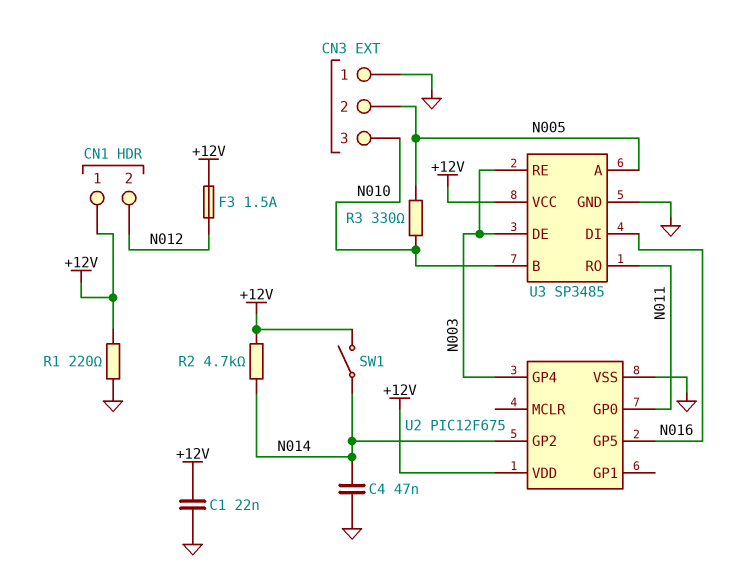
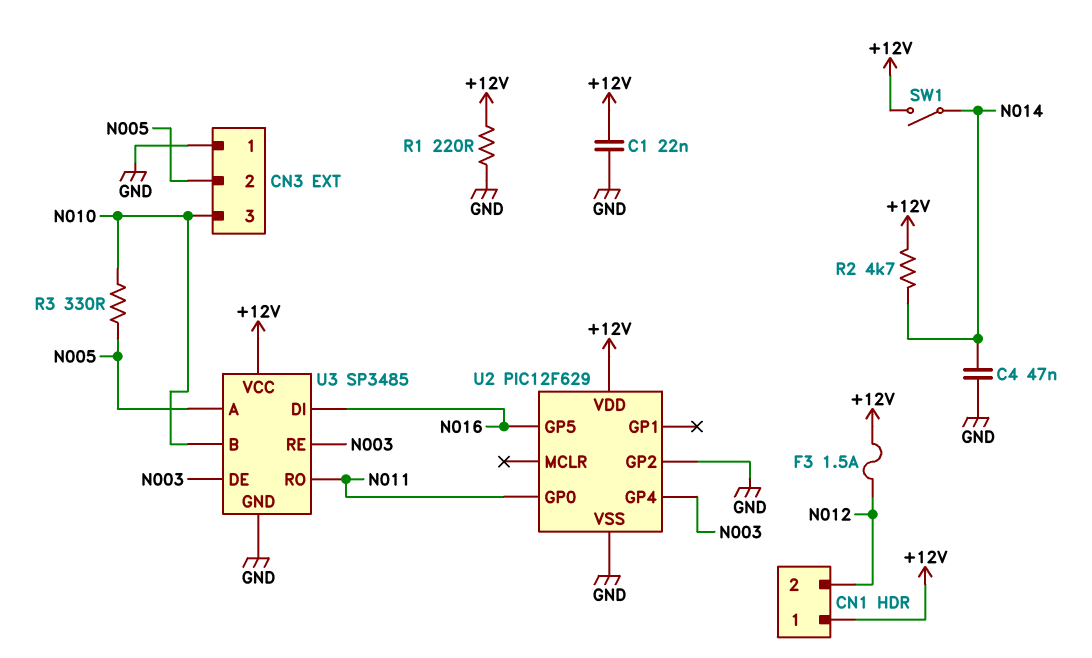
U2: PIC12F675 -> PIC12F629
U2 pin GP2: N014 -> GND

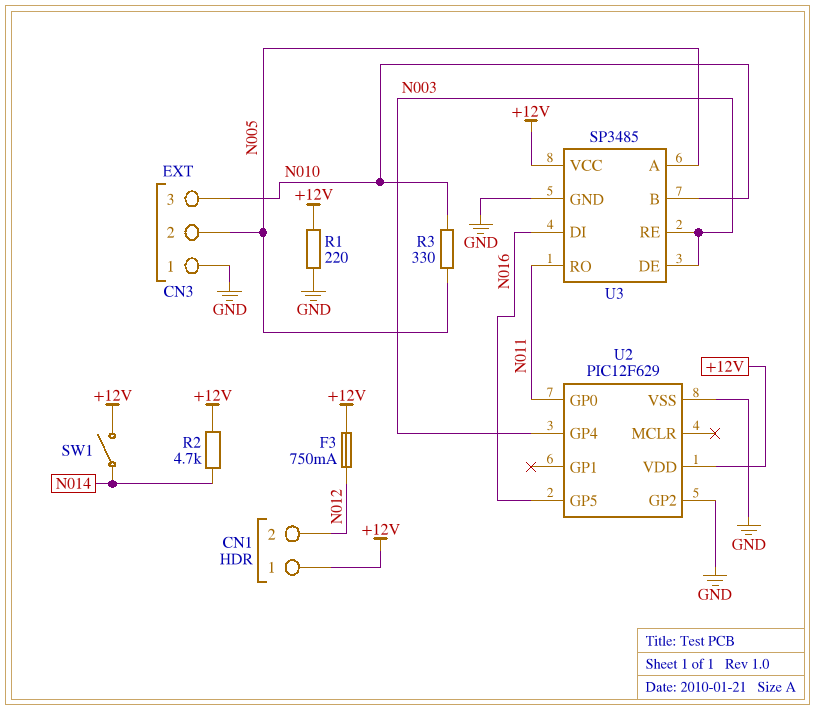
C1: 22nF (+12V, GND) -> none
C4: 47nF (GND, N014) -> none
F3: 1.5A (+12V, N012) -> 750mA (+12V, N012)

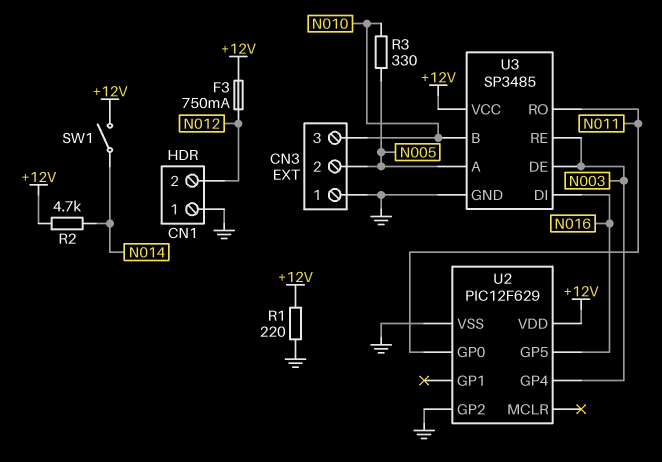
CN1 pin 1: +12V -> GND

